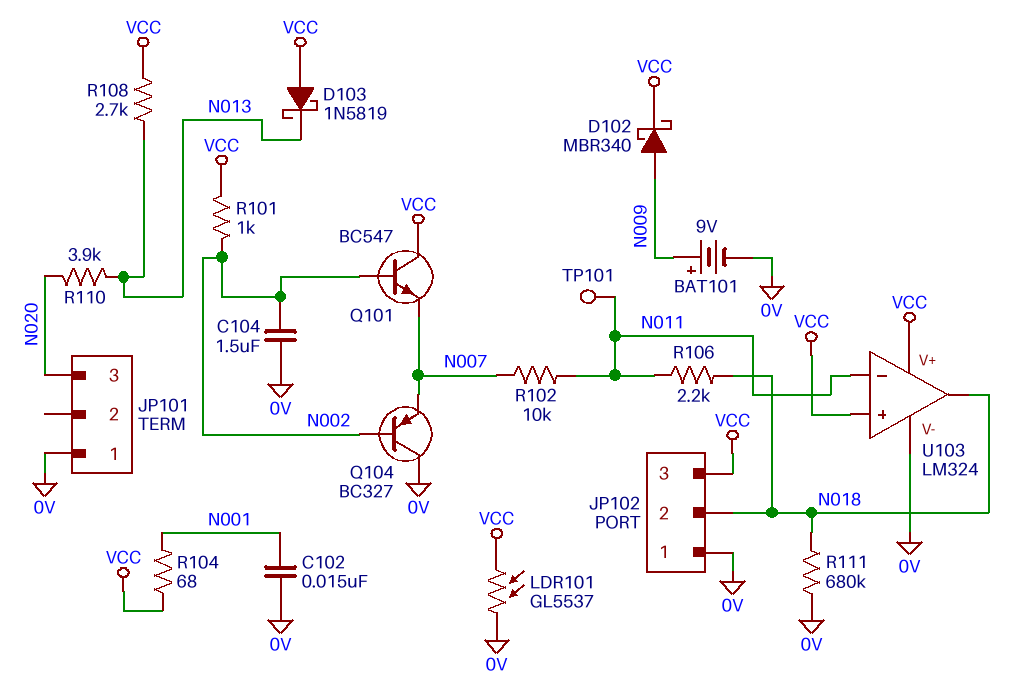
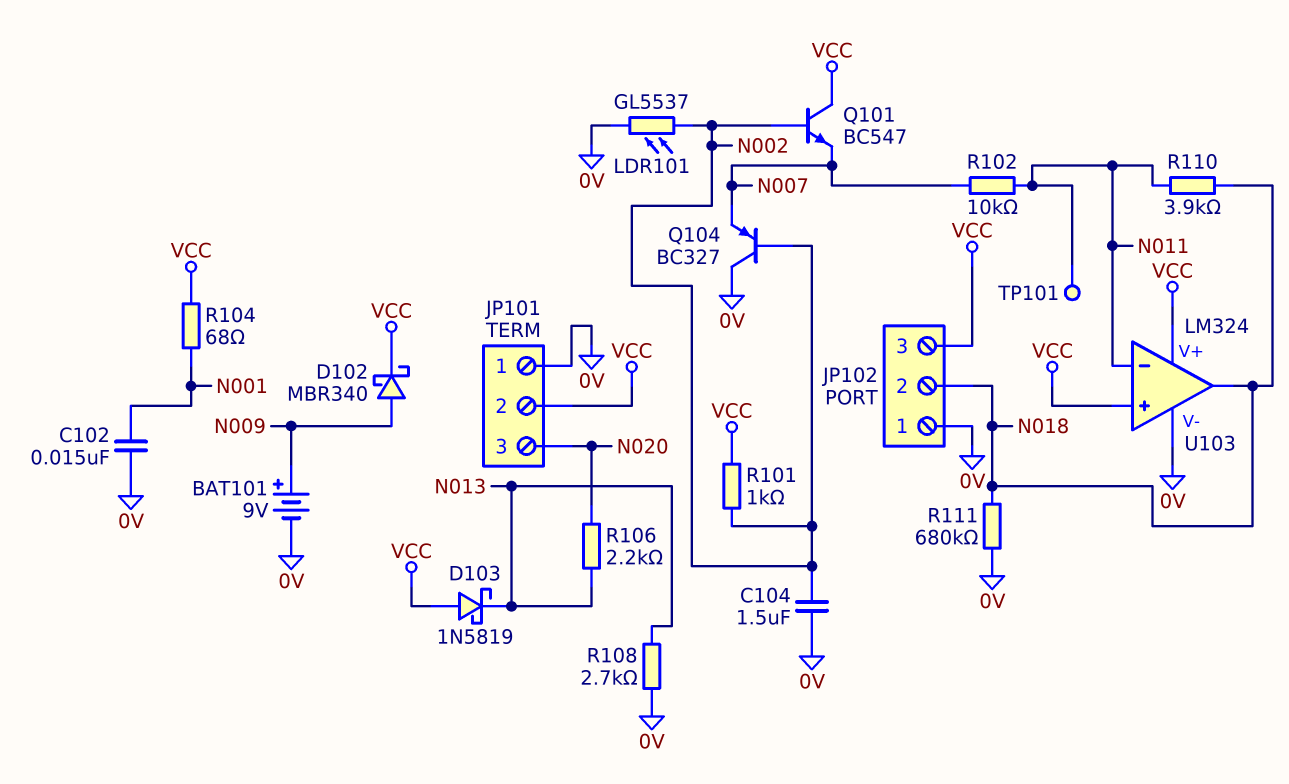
JP101 pin 2: none -> VCC
LDR101: GL5537 (0V, VCC) -> GL5537 (0V, N002)
R106: 2.2k (N011, N018) -> 2.2k (N013, N020)
R108: 2.7k (N013, VCC) -> 2.7k (0V, N013)
R110: 3.9k (N013, N020) -> 3.9k (N011, N018)

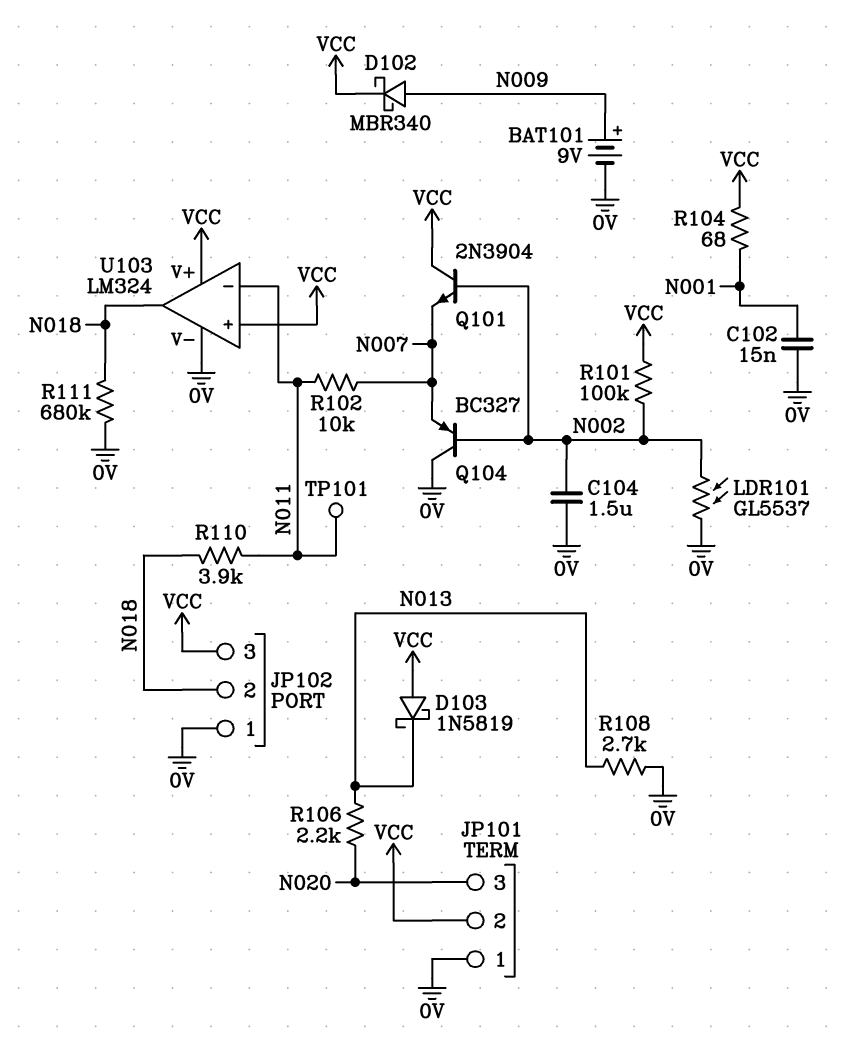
Q101: NPN BC547 (B N002, C VCC, E N007) -> NPN 2N3904 (B N002, C VCC, E N007)
R101: 1k (N002, VCC) -> 100k (N002, VCC)

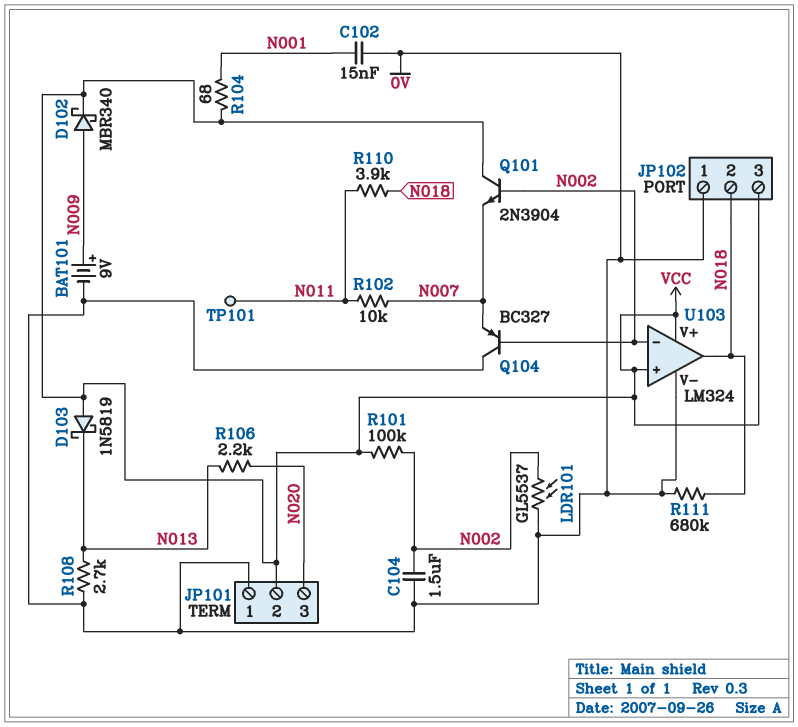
U103 pin in-: N011 -> N002

